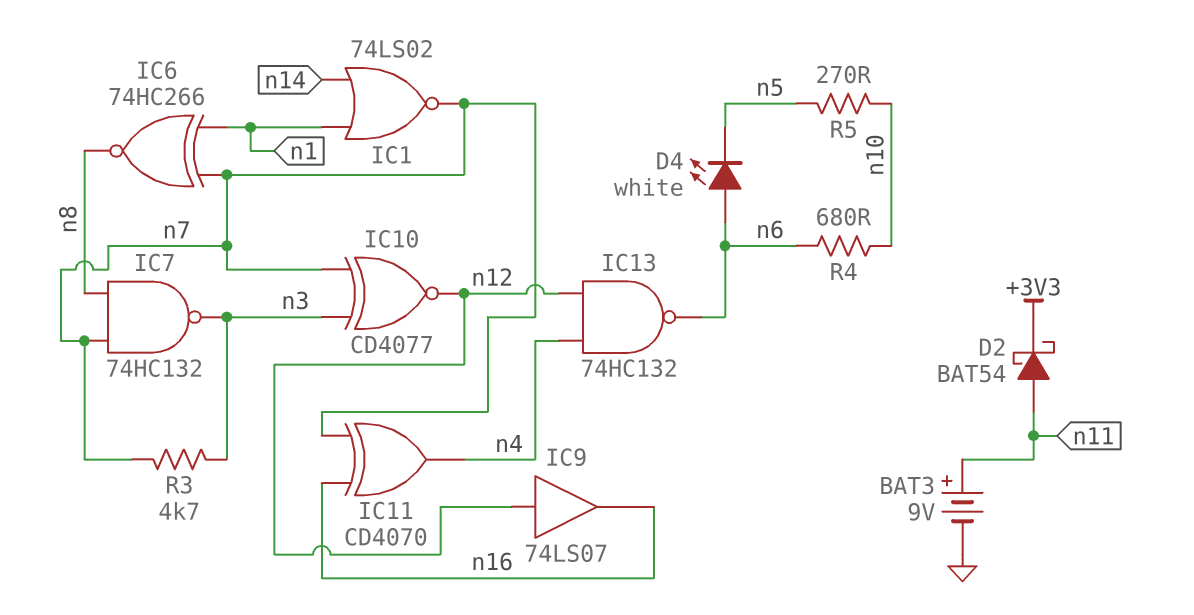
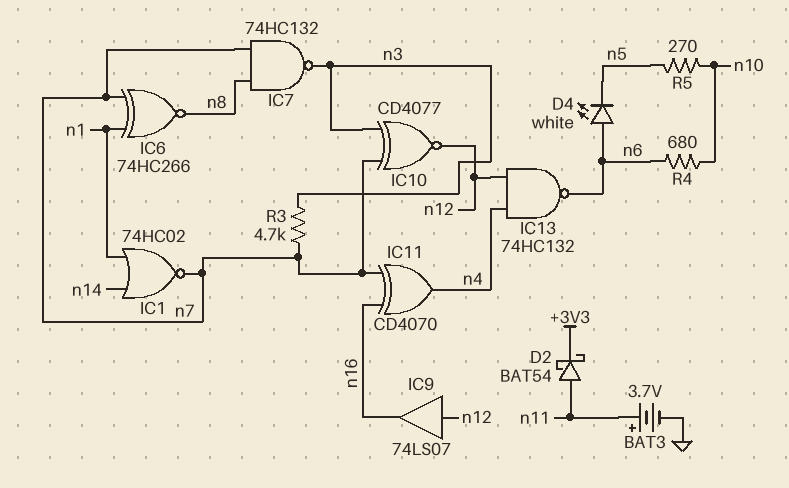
BAT3: 9V (plus n11, minus GND) -> 3.7V (plus n11, minus GND)
IC1: NOR 74LS02 (in n1, in n14, out n7) -> NOR 74HC02 (in n1, in n14, out n7)

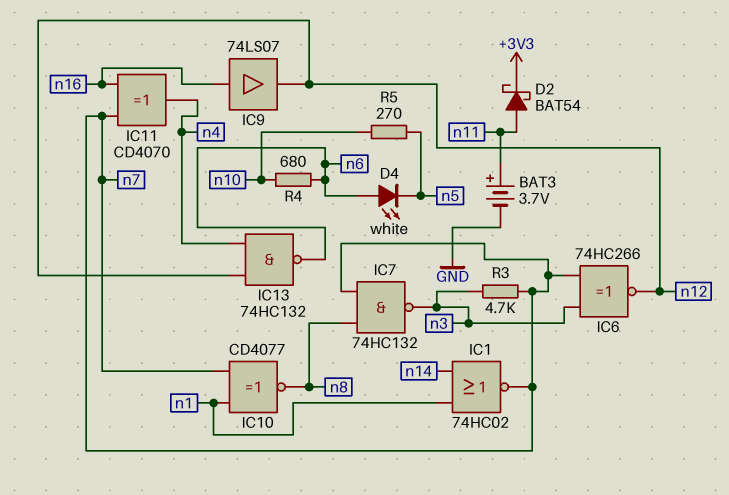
IC6: XNOR 74HC266 (in n1, in n7, out n8) -> XNOR 74HC266 (in n3, in n7, out n12)
IC9: buffer 74LS07 (in n12, out n16) -> buffer 74LS07 (in n16, out n12)
IC10: XNOR CD4077 (in n3, in n7, out n12) -> XNOR CD4077 (in n1, in n7, out n8)

